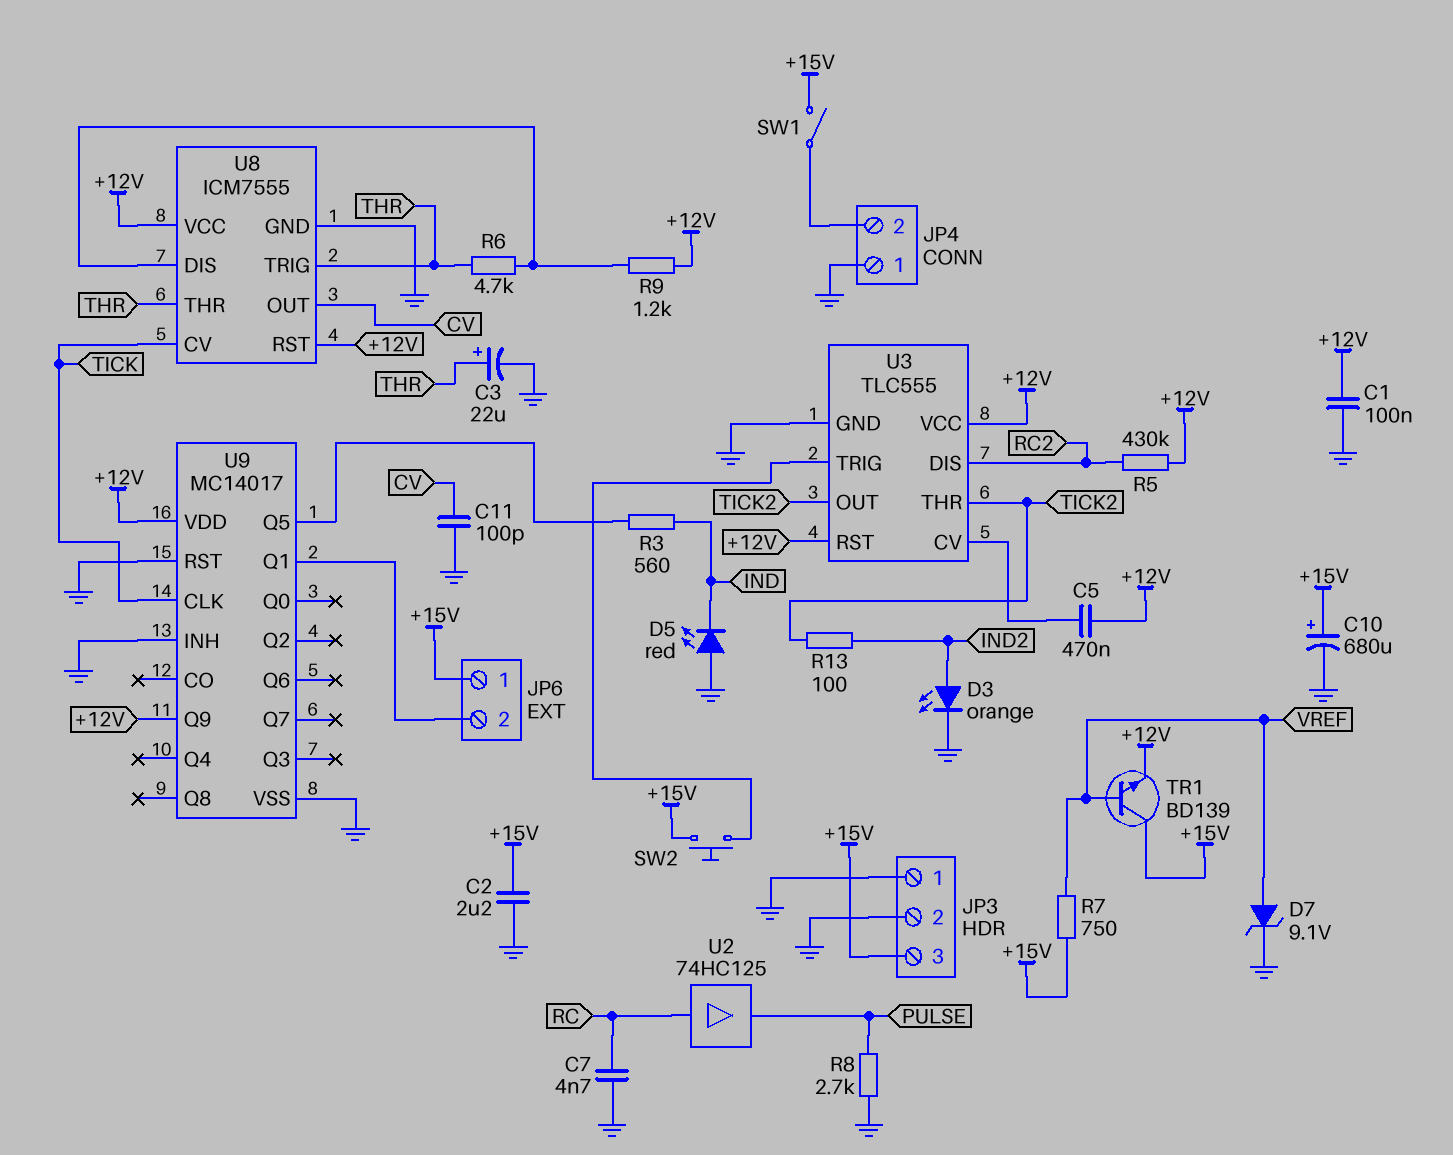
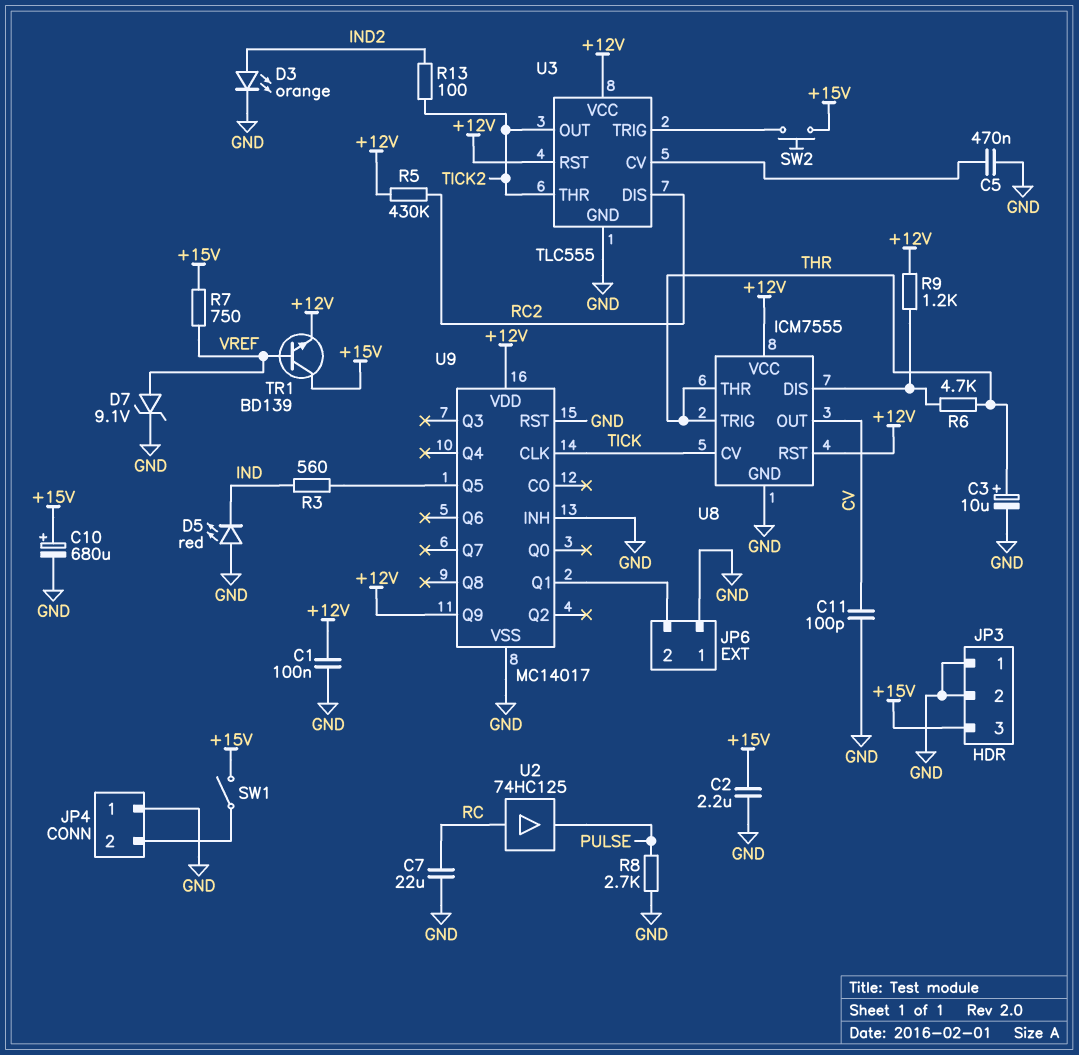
C3: 22uF (plus THR, minus GND) -> 10uF (plus THR, minus GND)
C5: 470nF (+12V, U3/CV) -> 470nF (GND, U3/CV)
C7: 4.7nF (GND, RC) -> 22uF (GND, RC)
JP6 pin 1: +15V -> GND

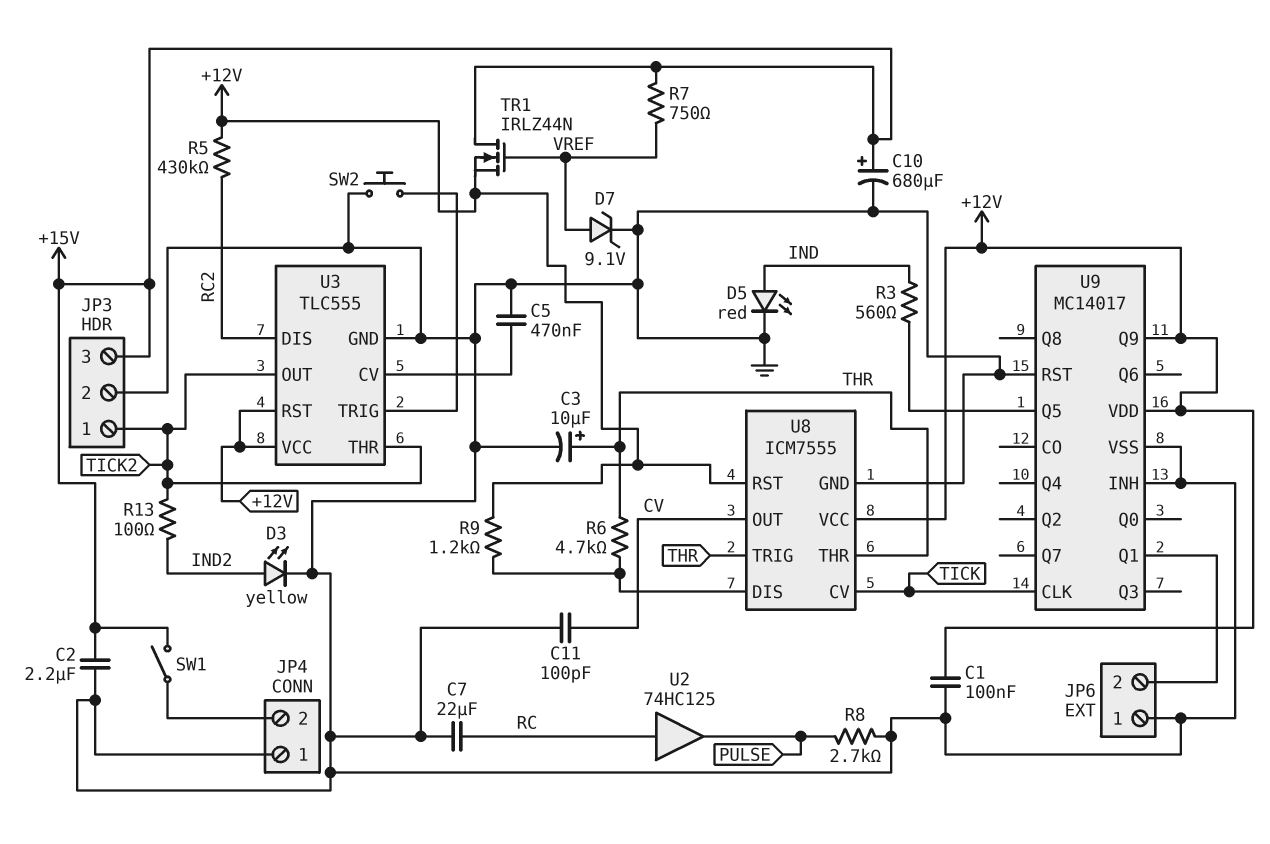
D3: LED orange (A IND2, K GND) -> LED yellow (A IND2, K GND)
D5: LED red (A GND, K IND) -> LED red (A IND, K GND)
JP3 pin 1: GND -> TICK2
SW2: button (+15V, U3/TRIG) -> button (GND, U3/TRIG)
TR1: NPN BD139 (B VREF, C +15V, E +12V) -> NMOS IRLZ44N (G VREF, D +15V, S +12V)

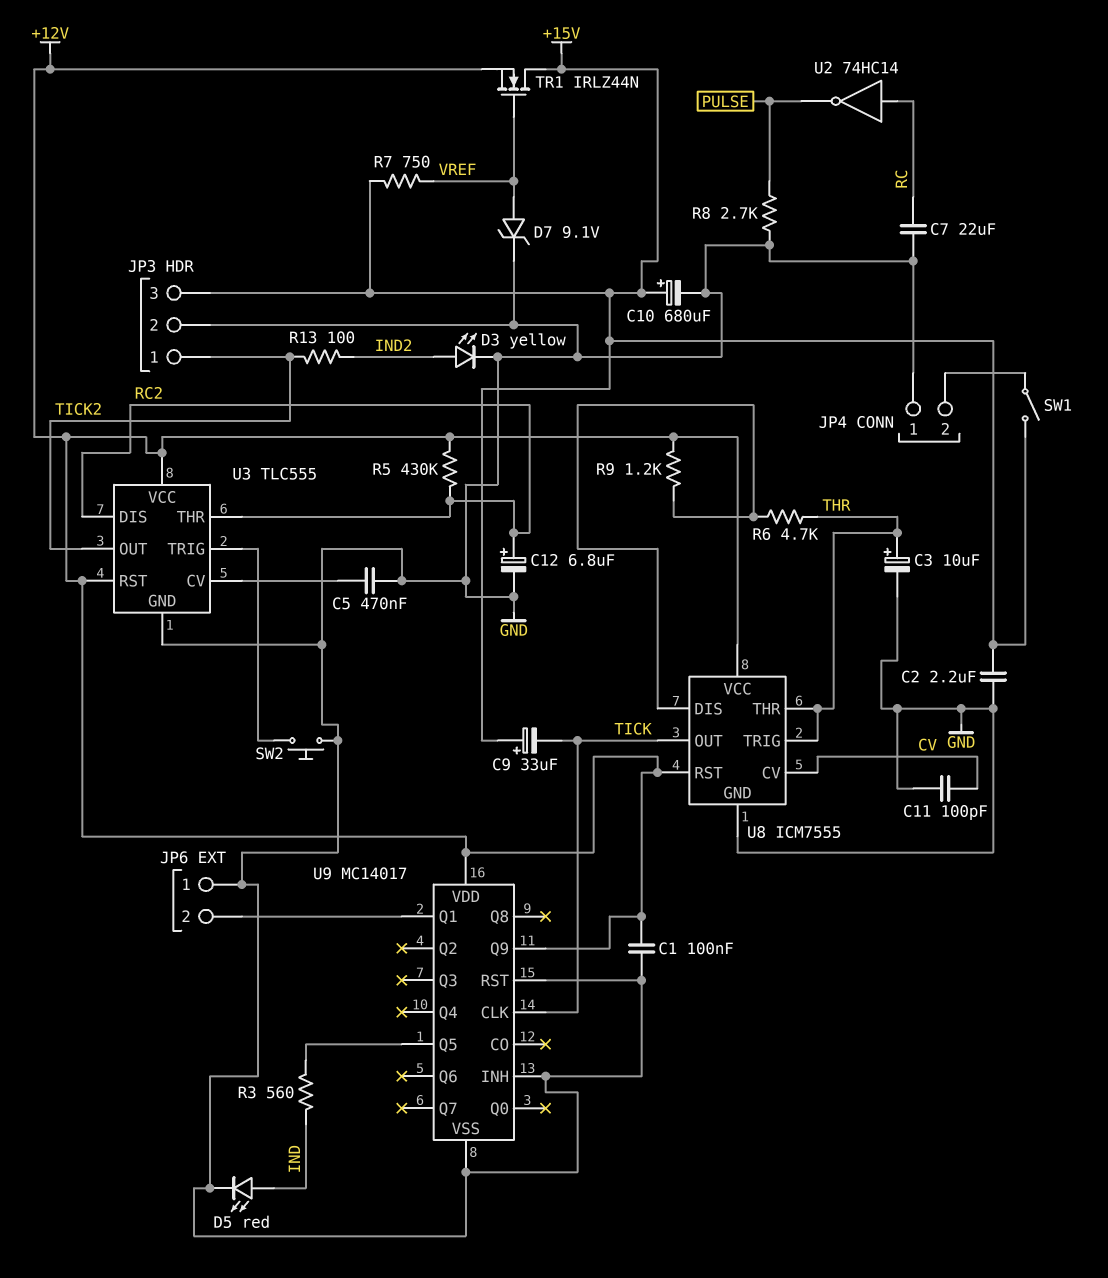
C9: none -> 33uF (plus +15V, minus TICK)
C12: none -> 6.8uF (plus RC2, minus GND)
U2: buffer 74HC125 (in RC, out PULSE) -> NOT 74HC14 (in RC, out PULSE)
U3 pin THR: TICK2 -> RC2
U8 pin CV: TICK -> CV
U8 pin OUT: CV -> TICK

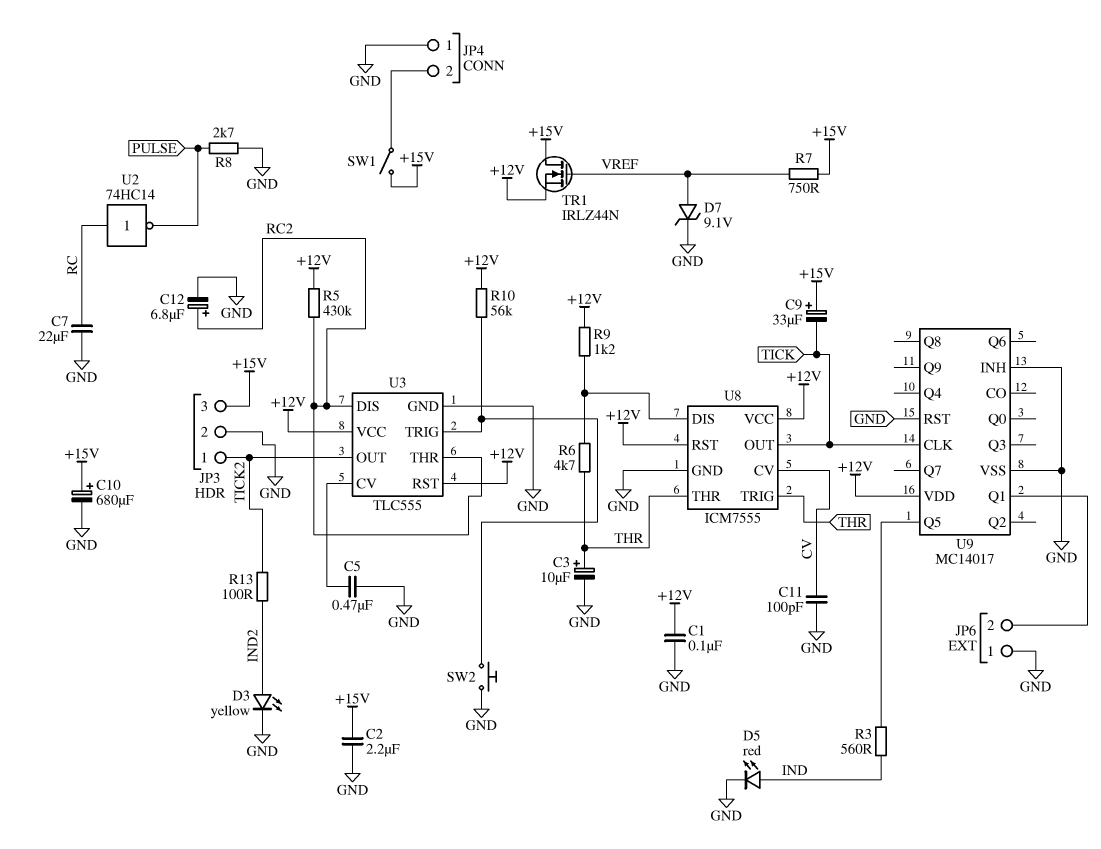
R10: none -> 56k (+12V, U3/TRIG)
U9 pin Q9: +12V -> none

